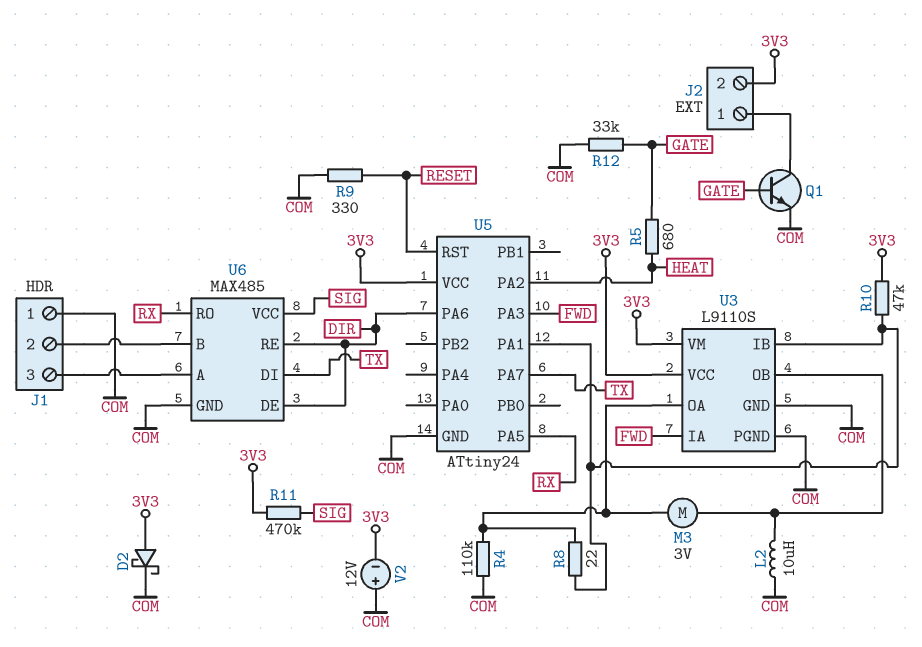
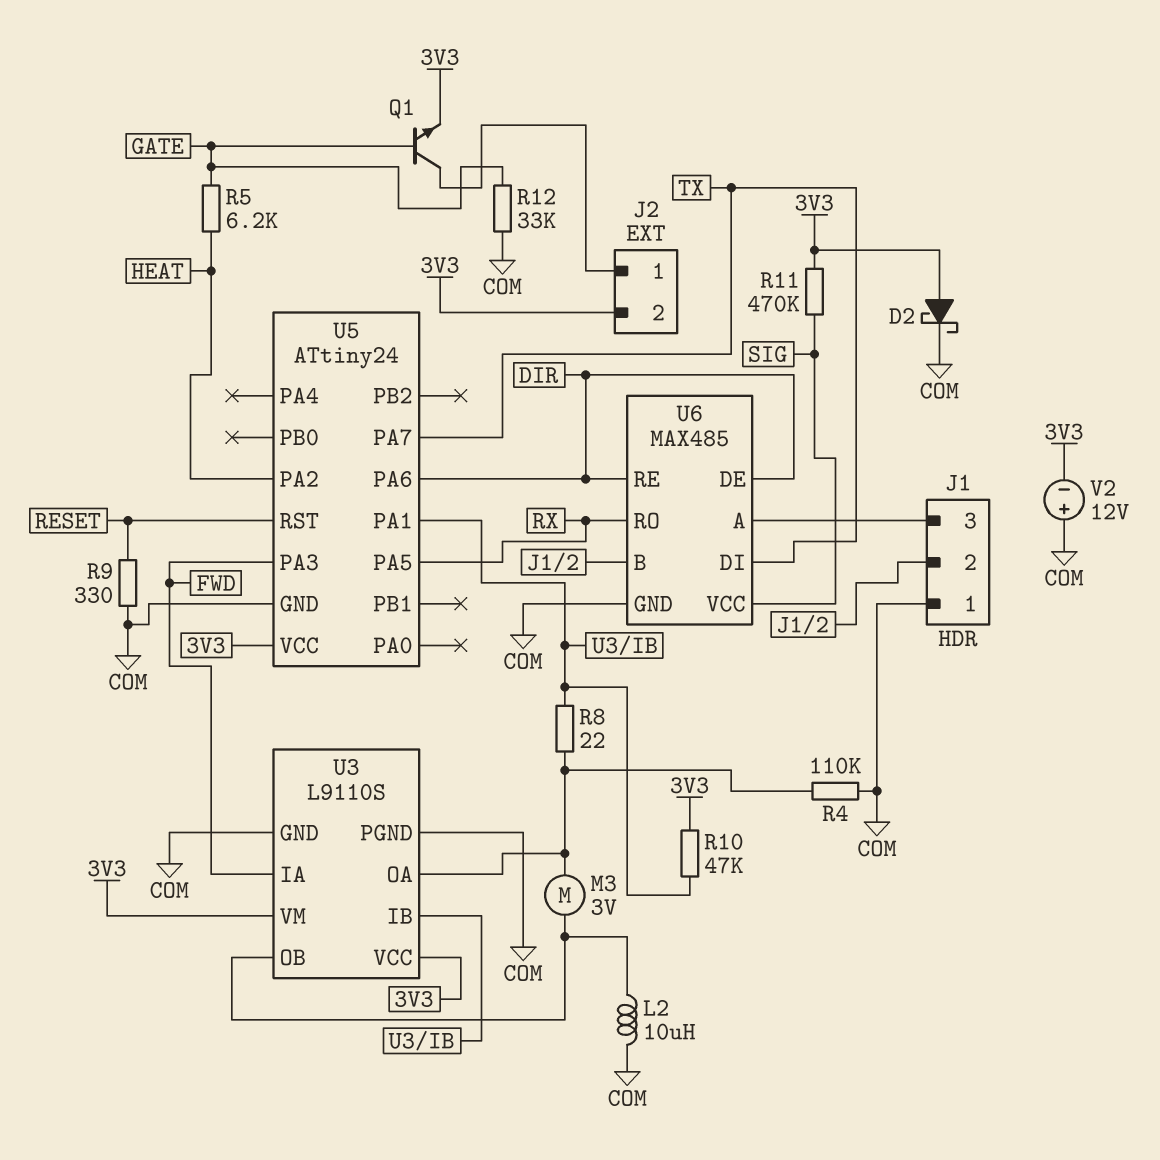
Q1: NPN (B GATE, C J2/1, E COM) -> NPN (B GATE, C J2/1, E 3V3)
R5: 680 (GATE, HEAT) -> 6.2k (GATE, HEAT)

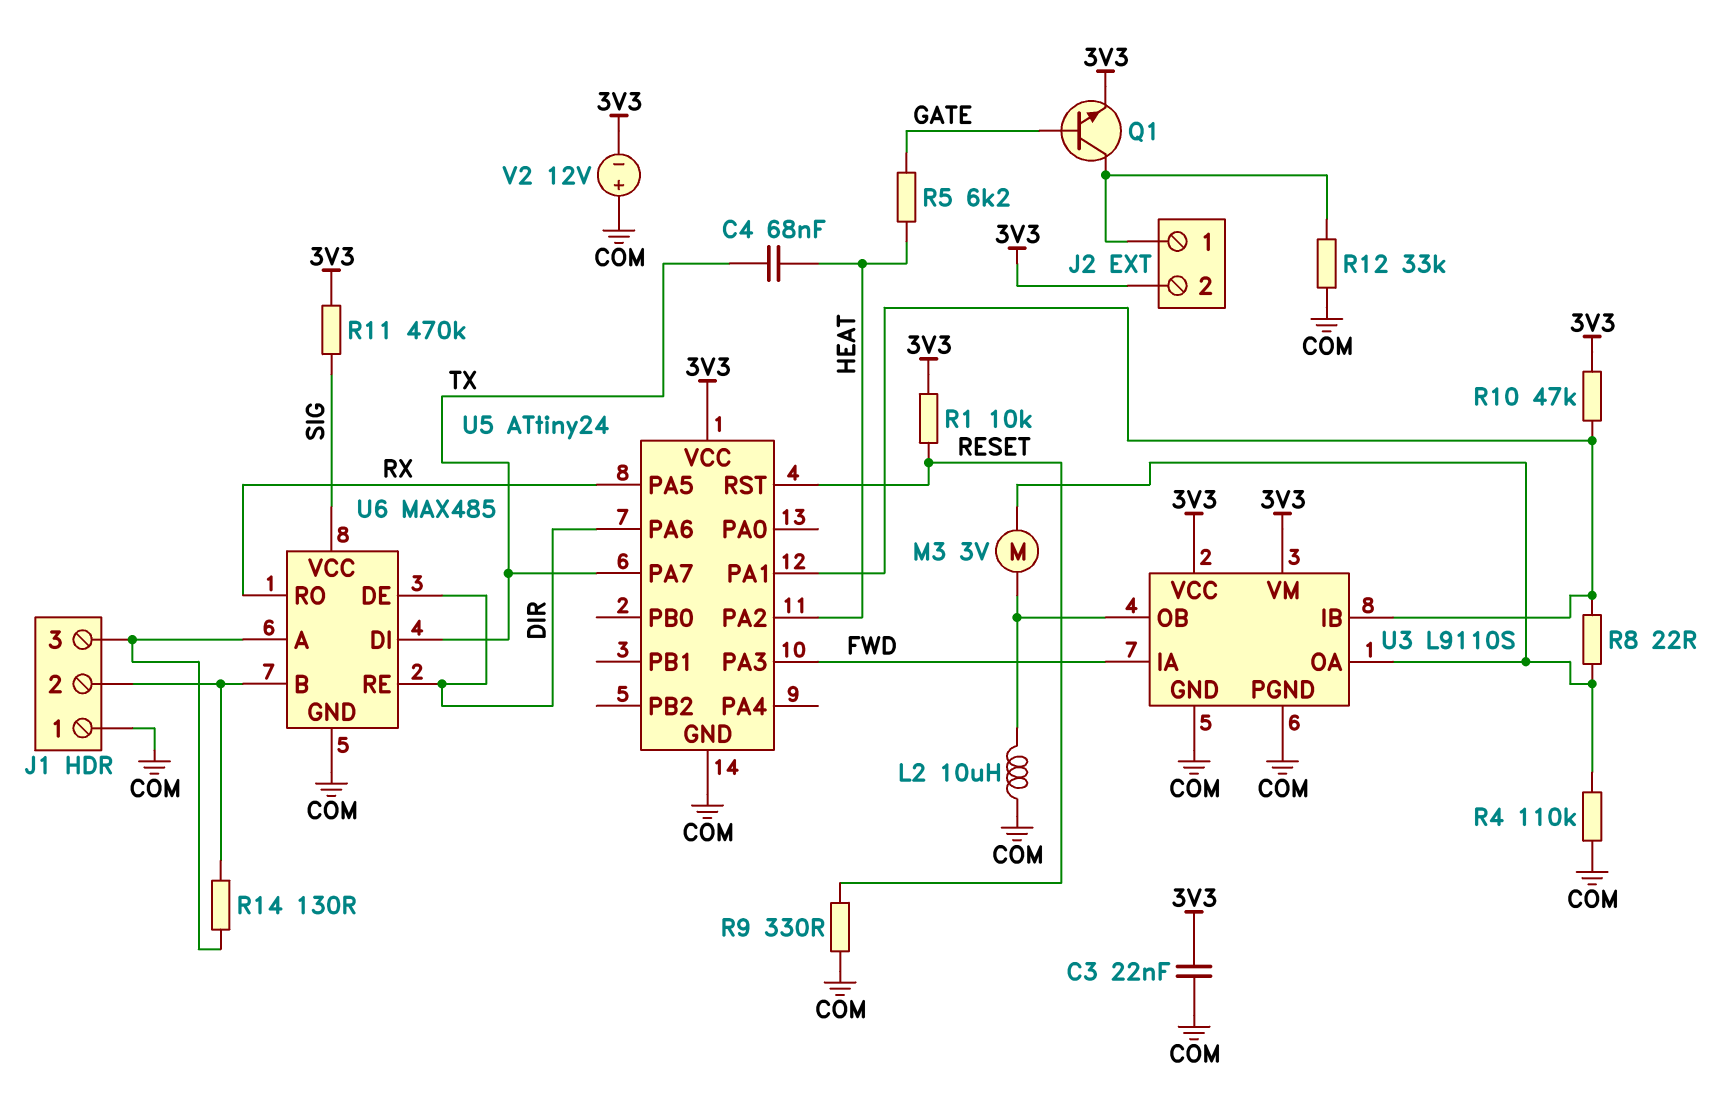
C3: none -> 22nF (3V3, COM)
C4: none -> 68nF (HEAT, TX)
D2: schottky (A 3V3, K COM) -> none
R1: none -> 10k (3V3, RESET)
R12: 33k (COM, GATE) -> 33k (COM, J2/1)
R14: none -> 130 (J1/2, J1/3)

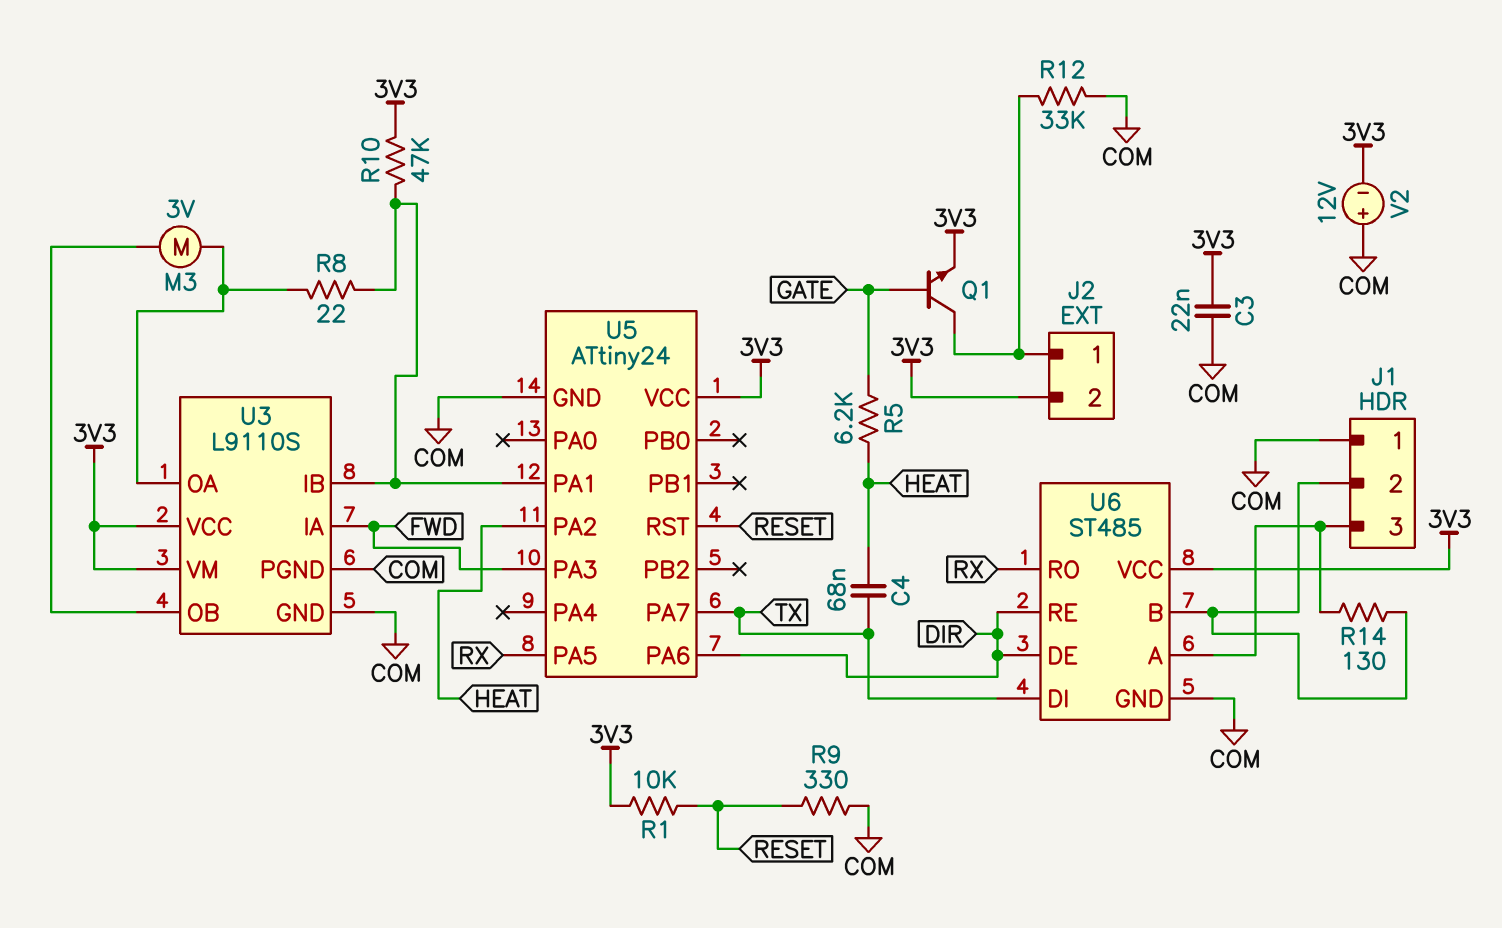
L2: 10uH (COM, U3/OB) -> none
R4: 110k (COM, U3/OA) -> none
R11: 470k (3V3, SIG) -> none
U6: MAX485 -> ST485
U6 pin VCC: SIG -> 3V3

